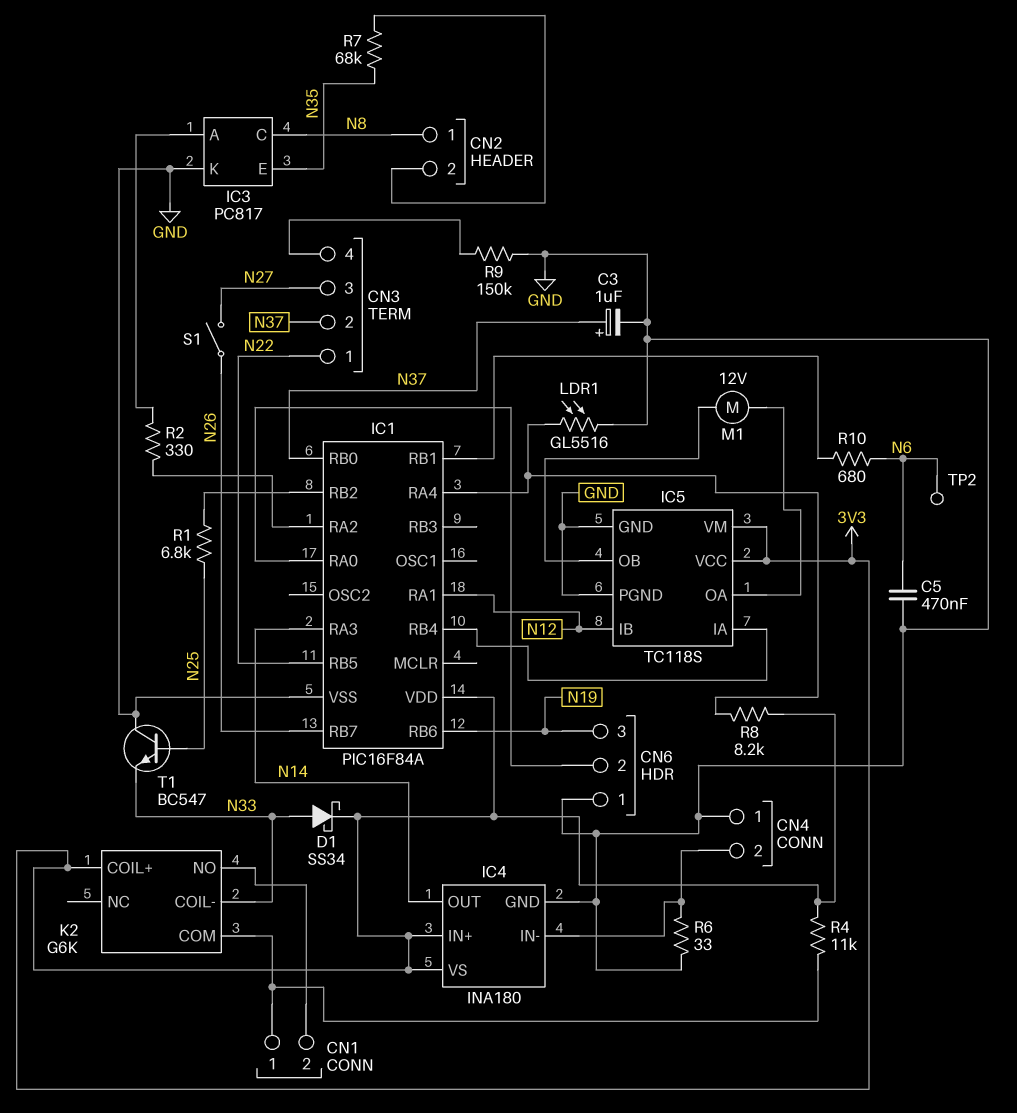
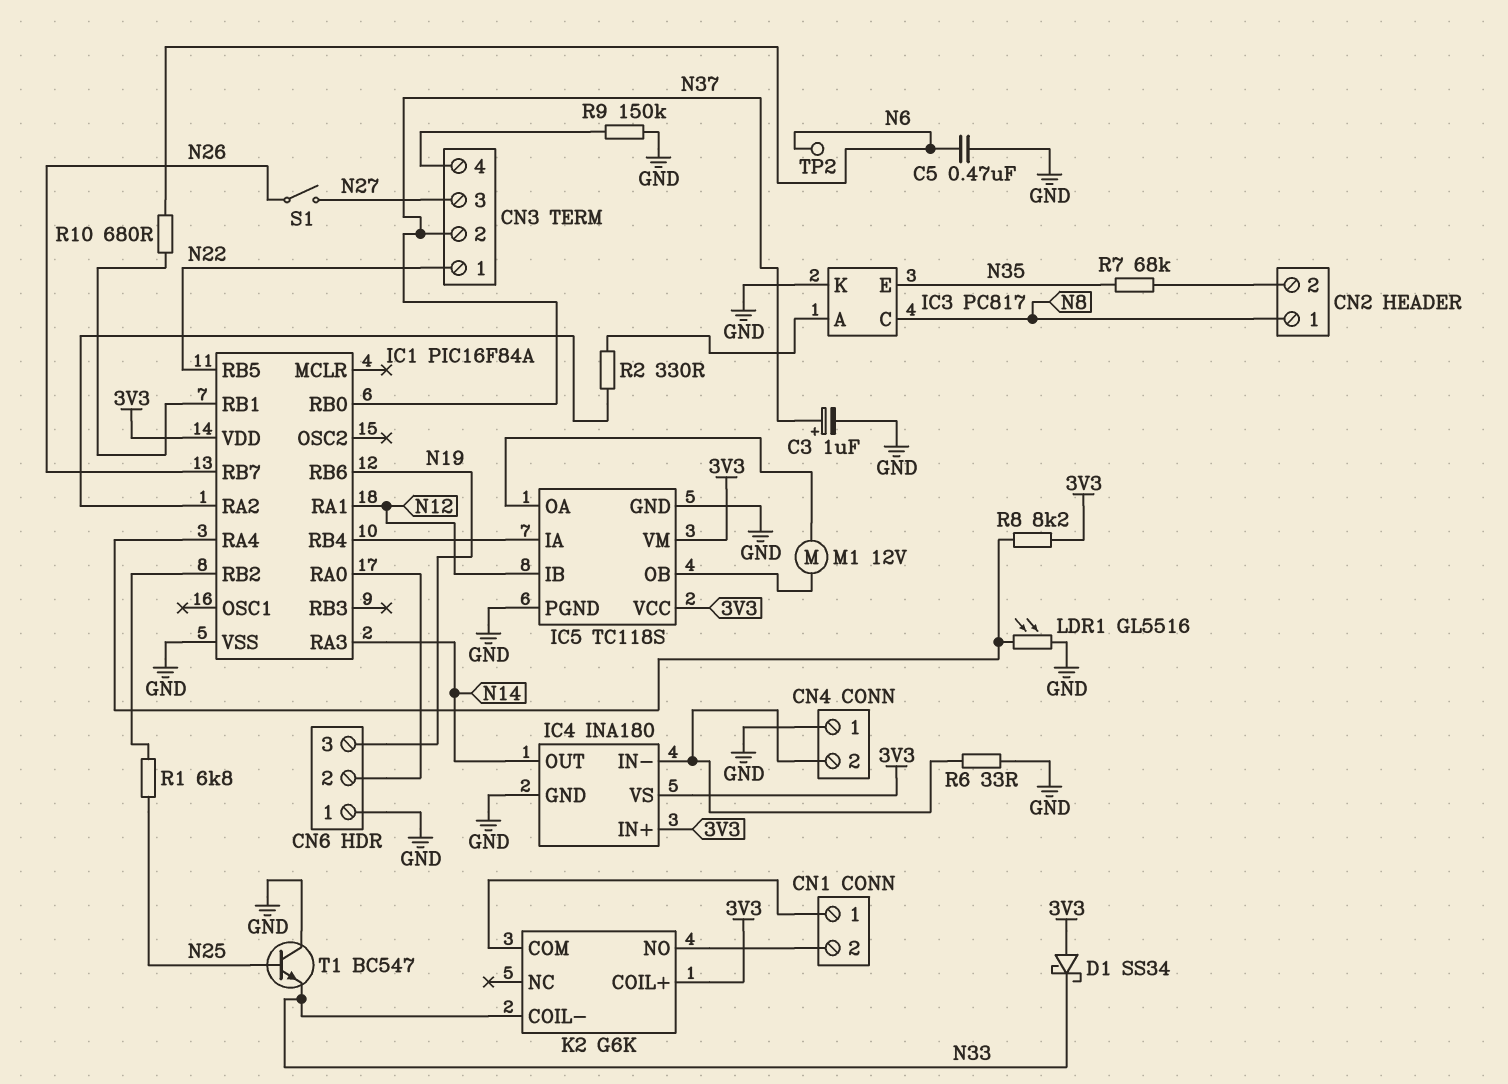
D1: schottky SS34 (A N33, K 3V3) -> schottky SS34 (A 3V3, K N33)
R4: 11k (3V3, CN1/1) -> none

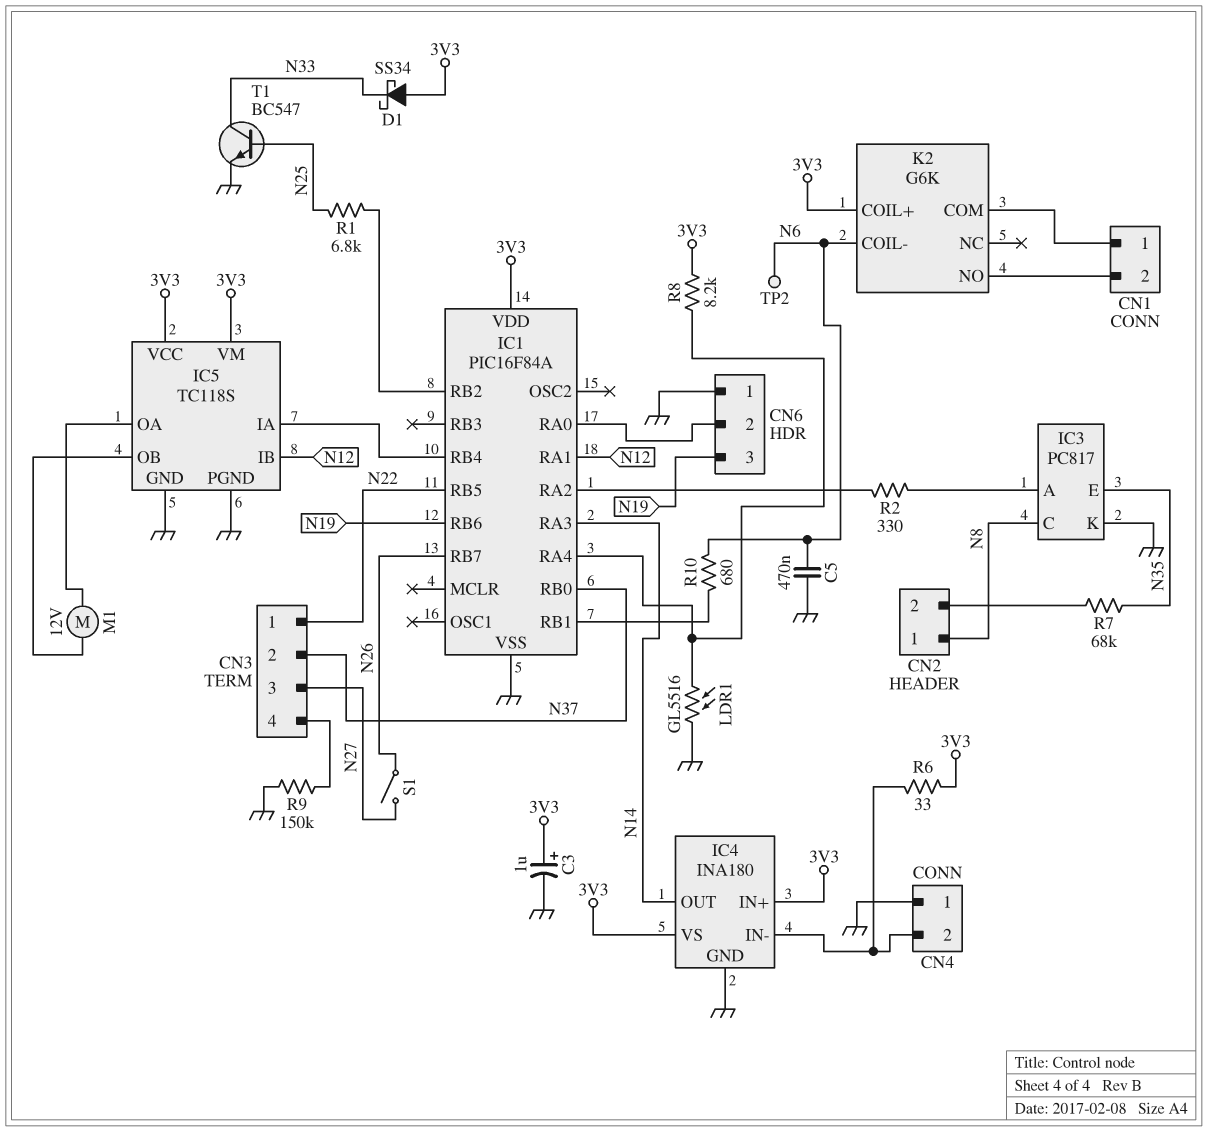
C3: 1uF (plus N37, minus GND) -> 1uF (plus 3V3, minus GND)
K2 pin COIL-: N33 -> N6
R6: 33 (CN4/2, GND) -> 33 (3V3, CN4/2)
T1: NPN BC547 (B N25, C GND, E N33) -> NPN BC547 (B N25, C N33, E GND)

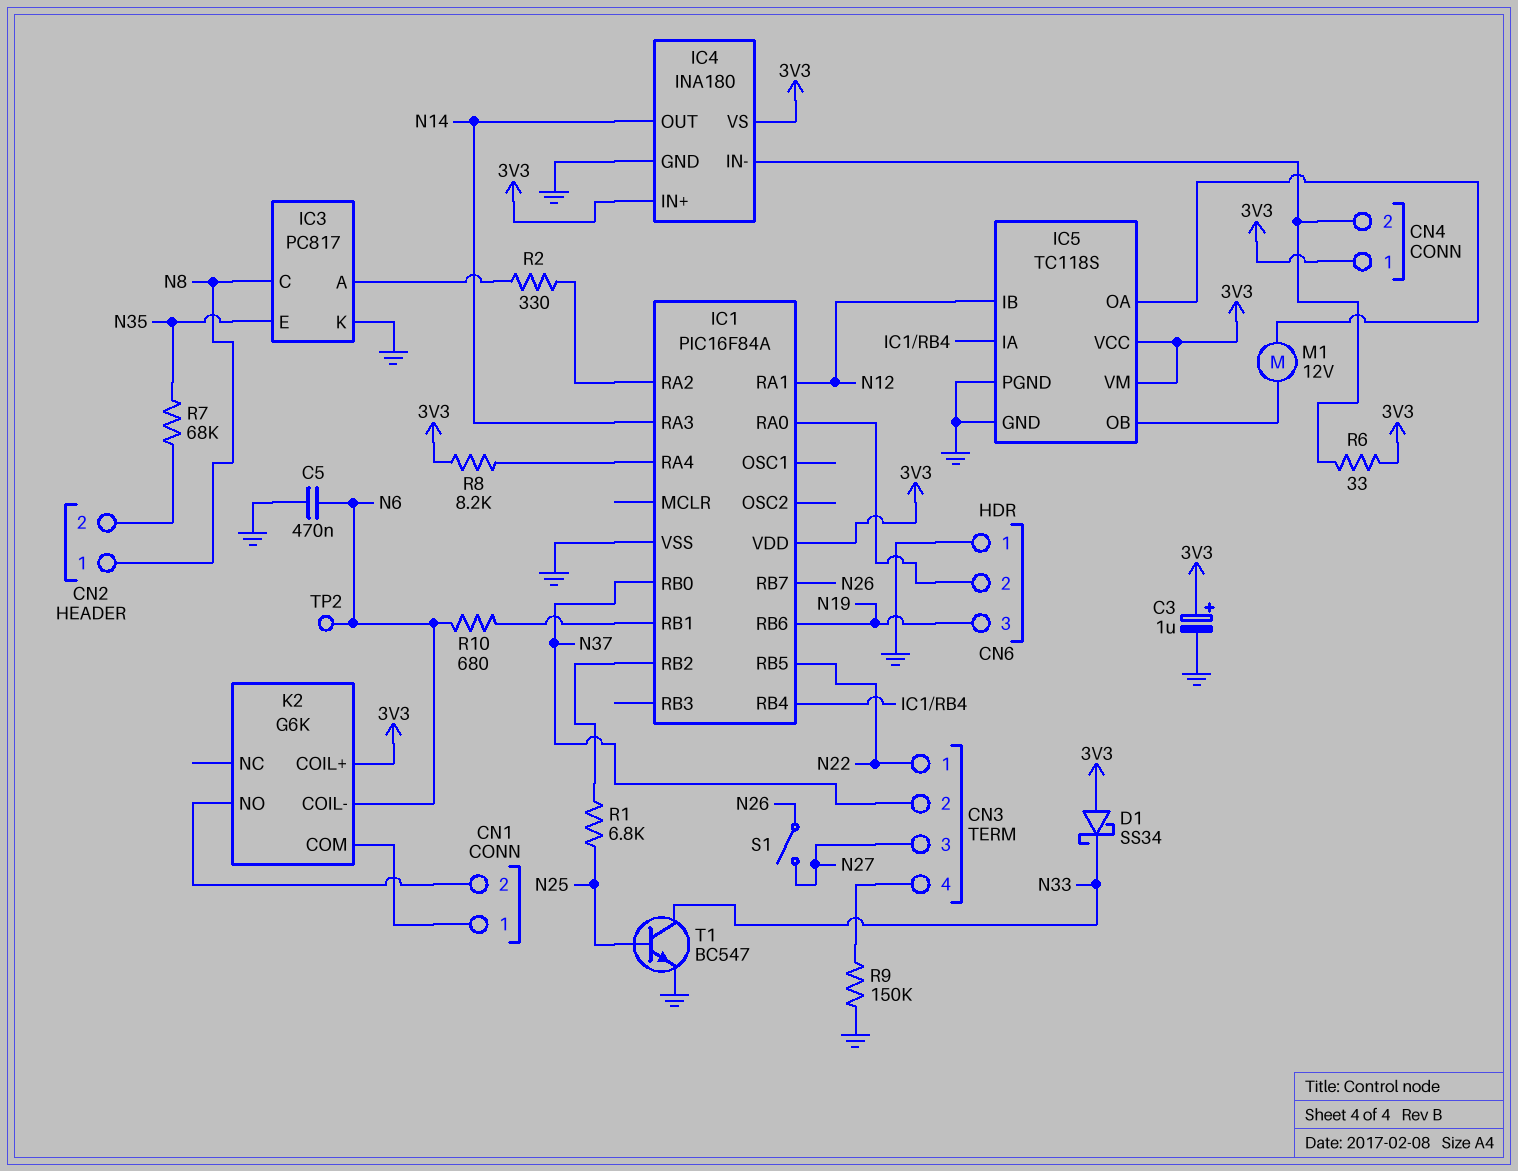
CN4 pin 1: GND -> 3V3
LDR1: GL5516 (GND, IC1/RA4) -> none

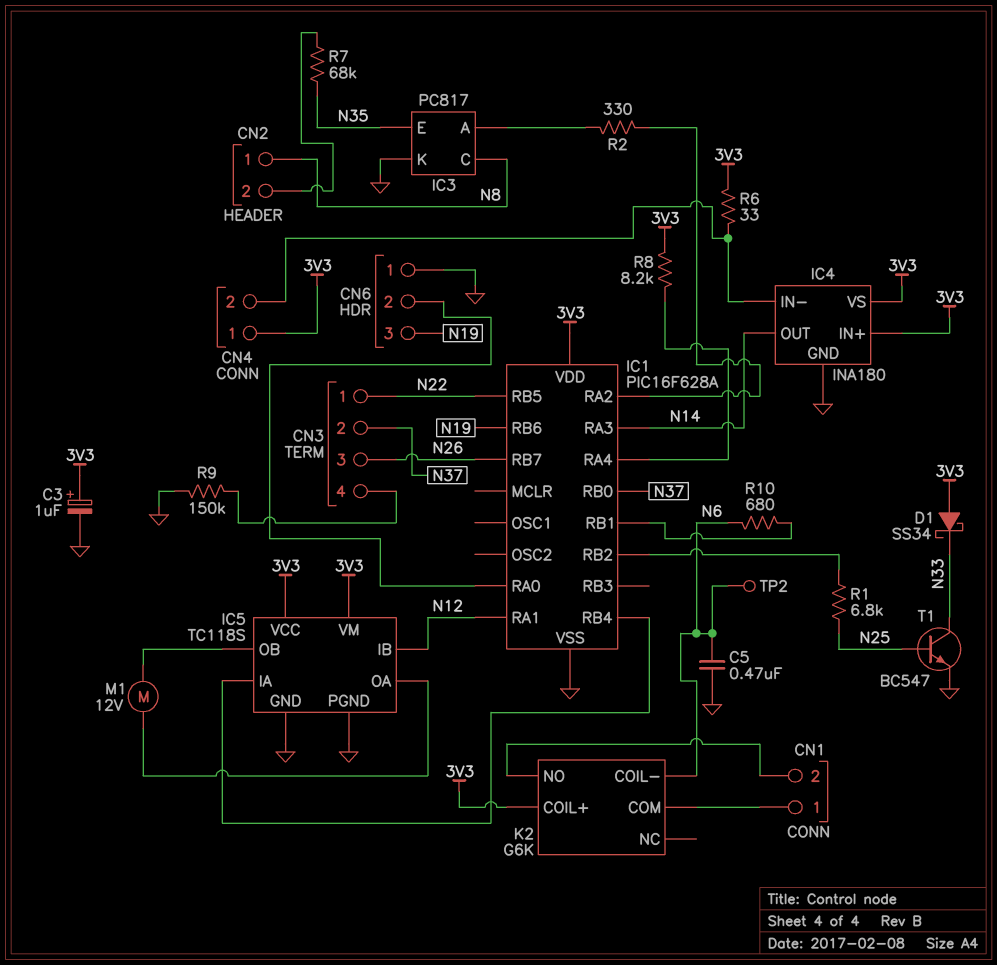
CN3 pin 3: N27 -> N26
IC1: PIC16F84A -> PIC16F628A
S1: switch (N26, N27) -> none

